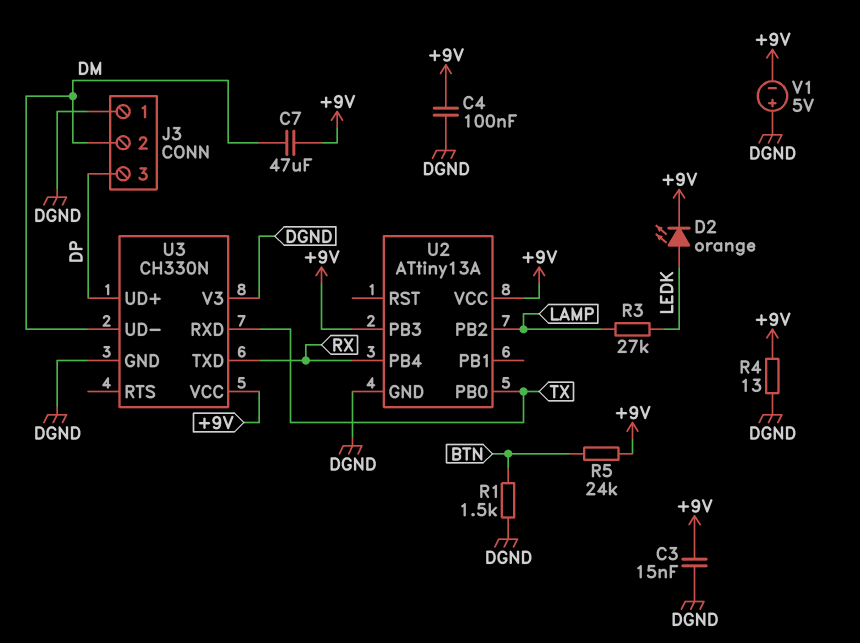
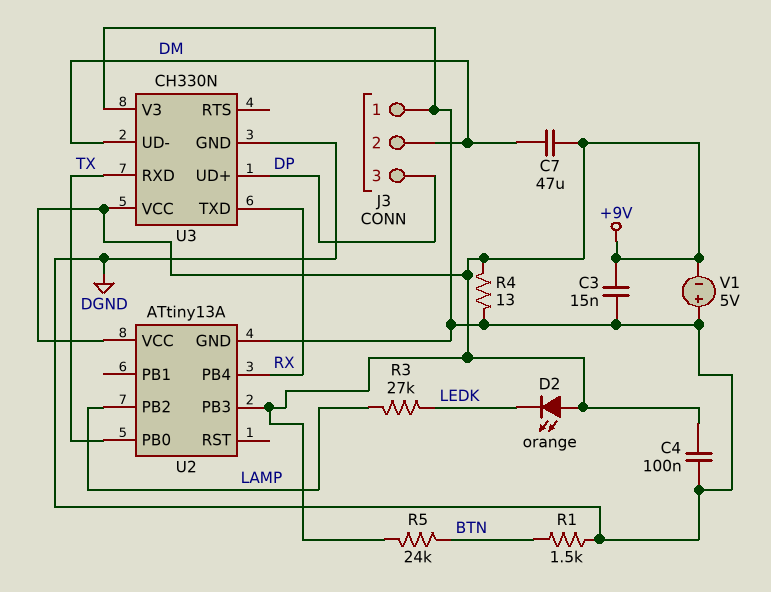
D2: LED orange (A LEDK, K +9V) -> LED orange (A +9V, K LEDK)

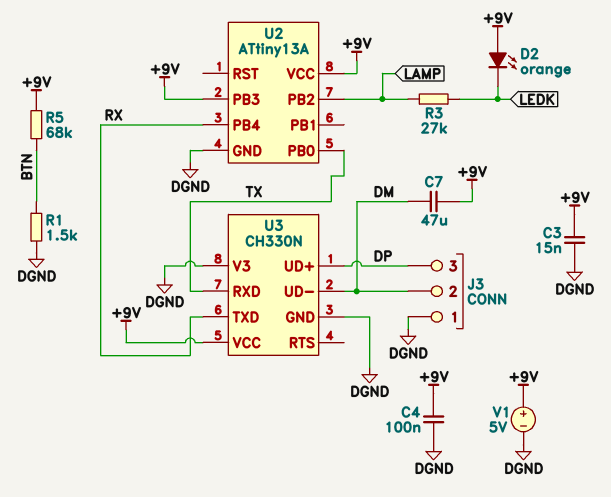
R4: 13 (+9V, DGND) -> none
R5: 24k (+9V, BTN) -> 68k (+9V, BTN)
V1: 5V (plus DGND, minus +9V) -> 5V (plus +9V, minus DGND)

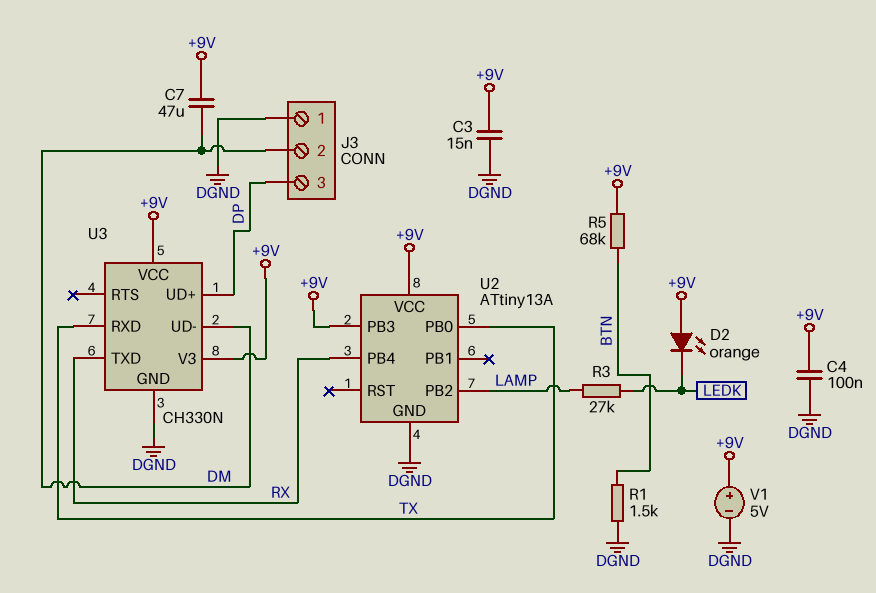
U3 pin V3: DGND -> +9V

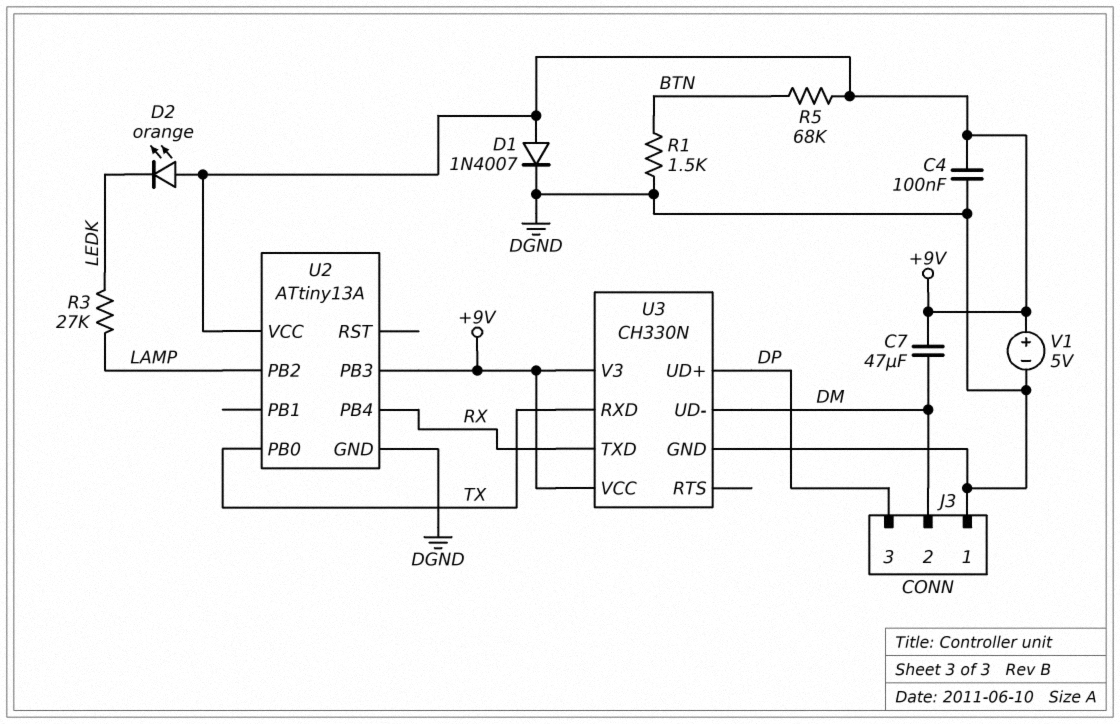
C3: 15nF (+9V, DGND) -> none
D1: none -> diode 1N4007 (A +9V, K DGND)

